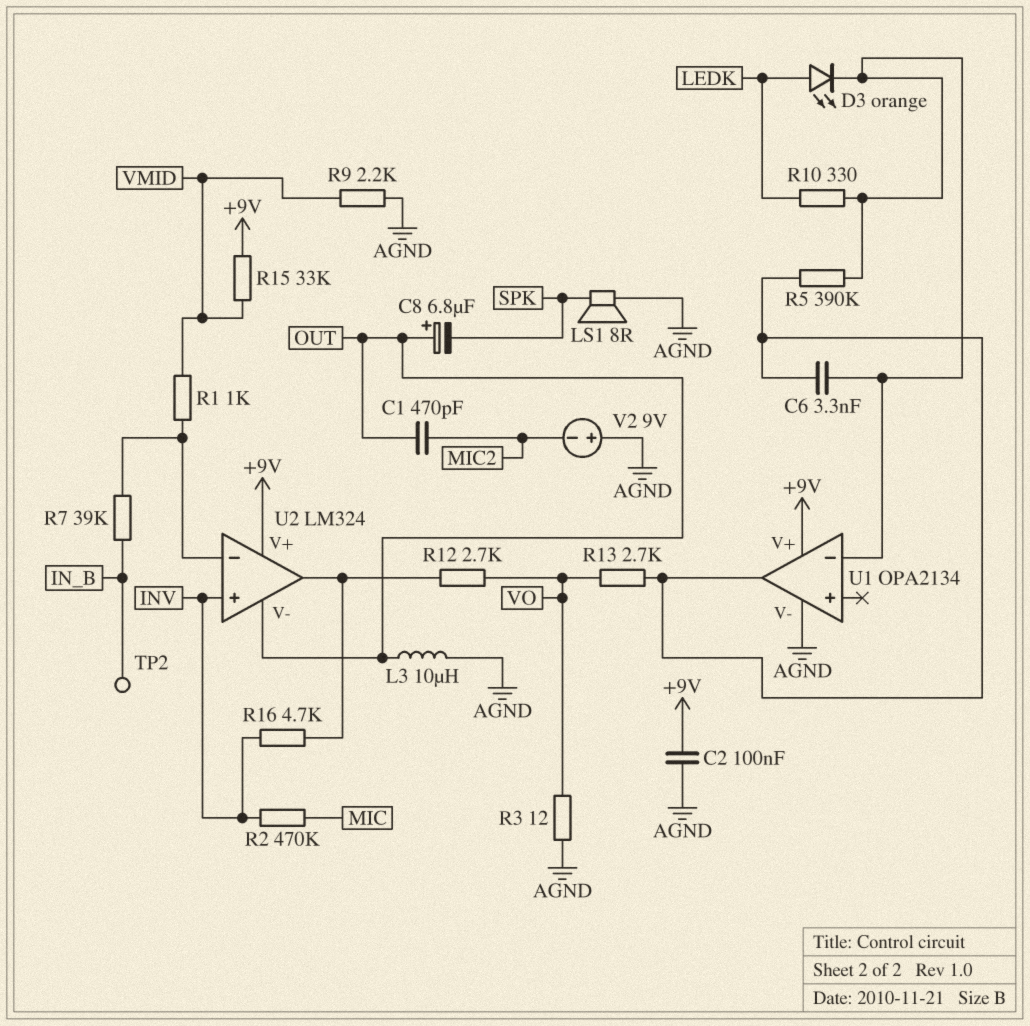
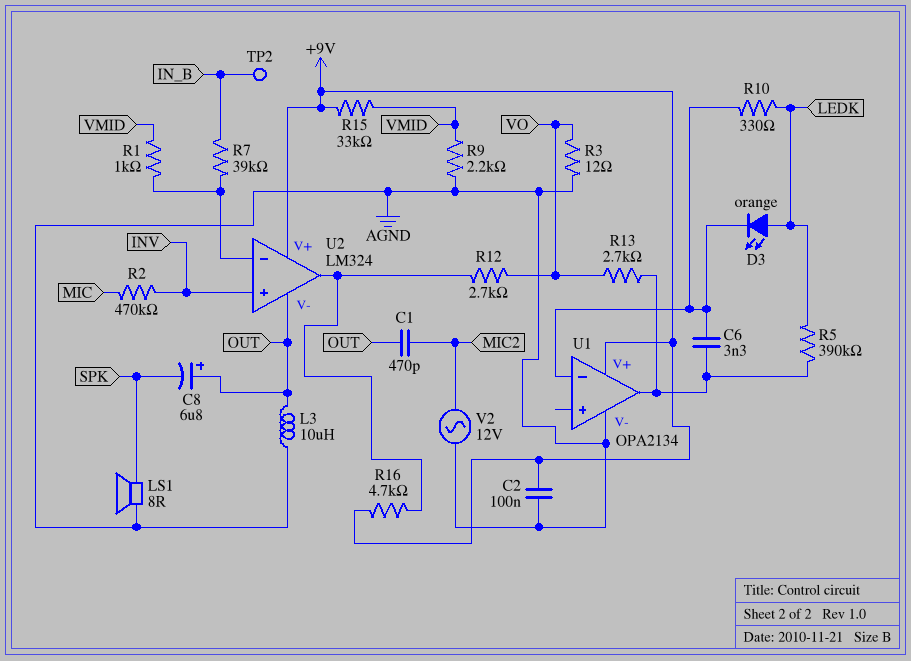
R5: 390k (U1/in-, U1/out) -> 390k (LEDK, U1/out)
R16: 4.7k (INV, U2/out) -> 4.7k (+9V, U2/out)
V2: 9V (plus AGND, minus MIC2) -> AC 12V (AGND, MIC2)

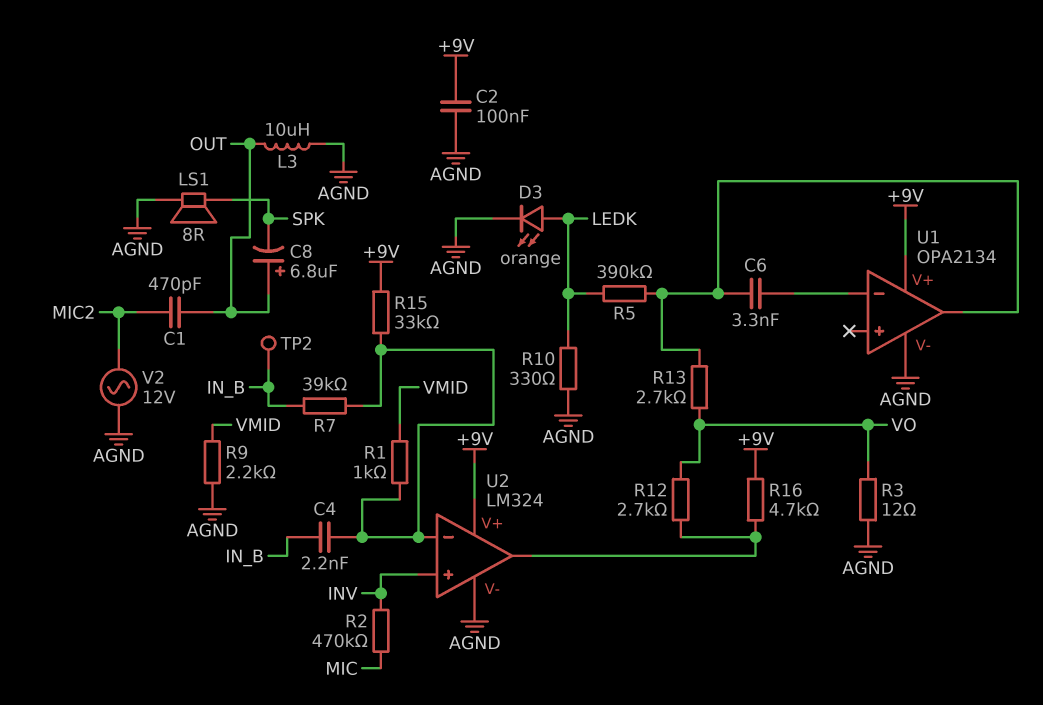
C4: none -> 2.2nF (IN_B, U2/in-)
D3: LED orange (A LEDK, K U1/in-) -> LED orange (A LEDK, K AGND)
R10: 330 (LEDK, U1/in-) -> 330 (AGND, LEDK)
R15: 33k (+9V, VMID) -> 33k (+9V, U2/in-)
U2 pin V-: OUT -> AGND

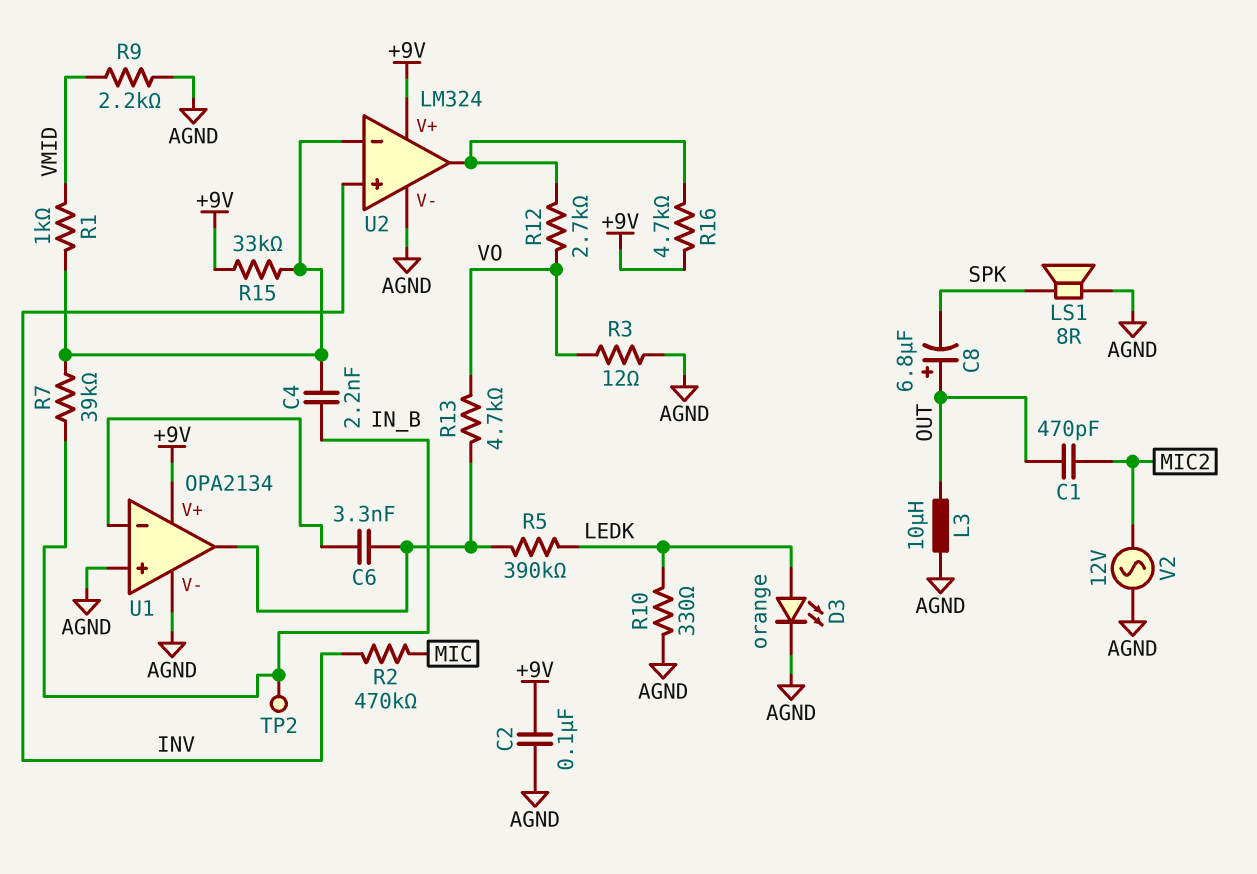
R13: 2.7k (U1/out, VO) -> 4.7k (U1/out, VO)
U1 pin in+: none -> AGND

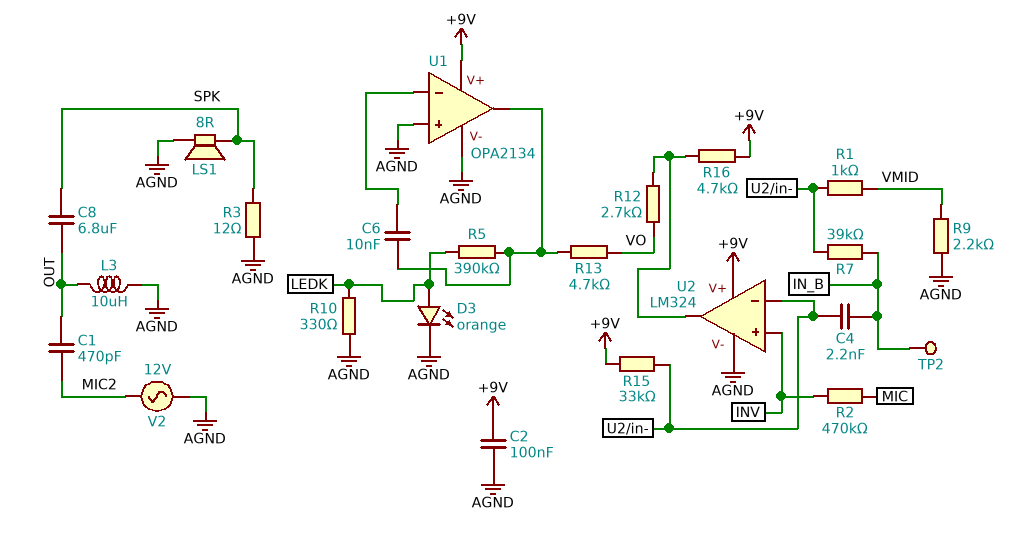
C6: 3.3nF (U1/in-, U1/out) -> 10nF (U1/in-, U1/out)
C8: 6.8uF (plus OUT, minus SPK) -> 6.8uF (OUT, SPK)
R3: 12 (AGND, VO) -> 12 (AGND, SPK)

